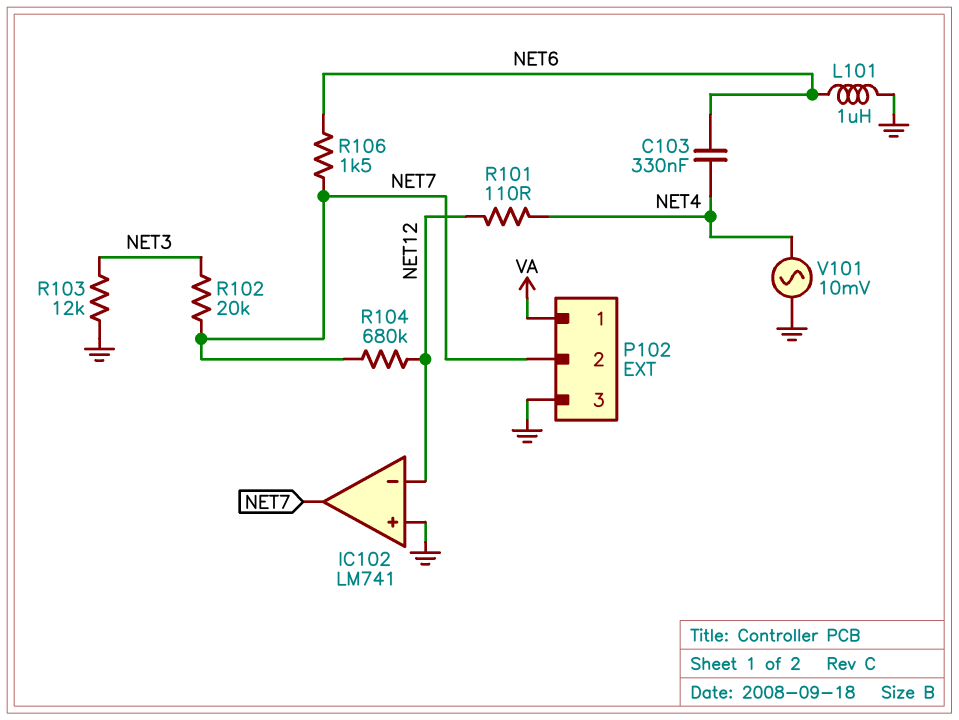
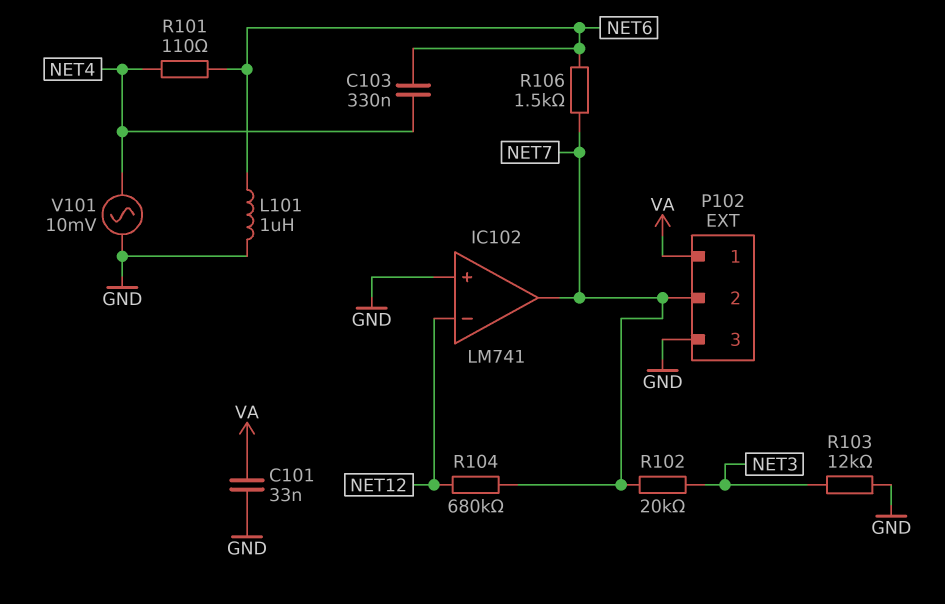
C101: none -> 33nF (GND, VA)
R101: 110 (NET4, NET12) -> 110 (NET4, NET6)

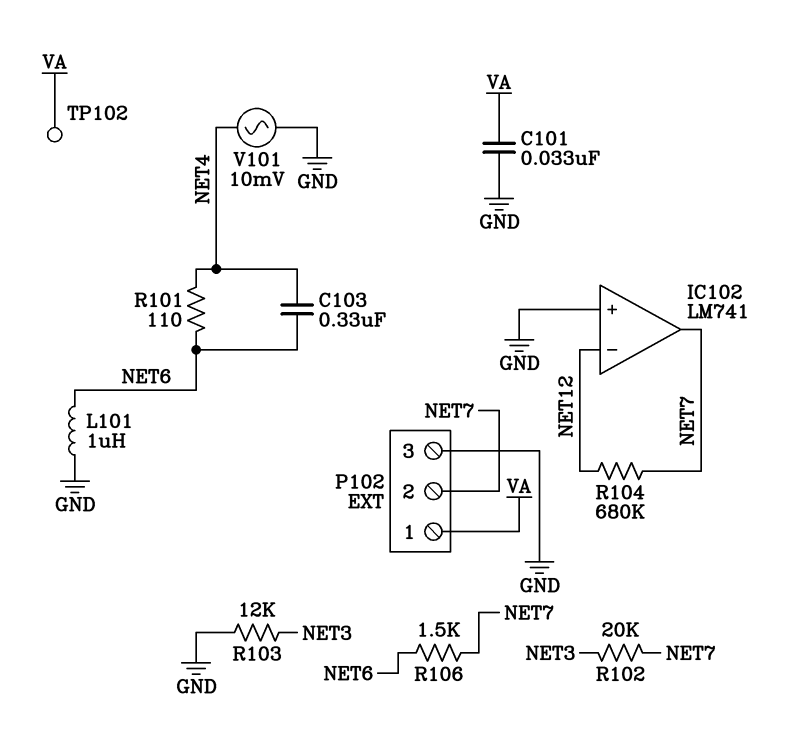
TP102: none -> test point (VA)

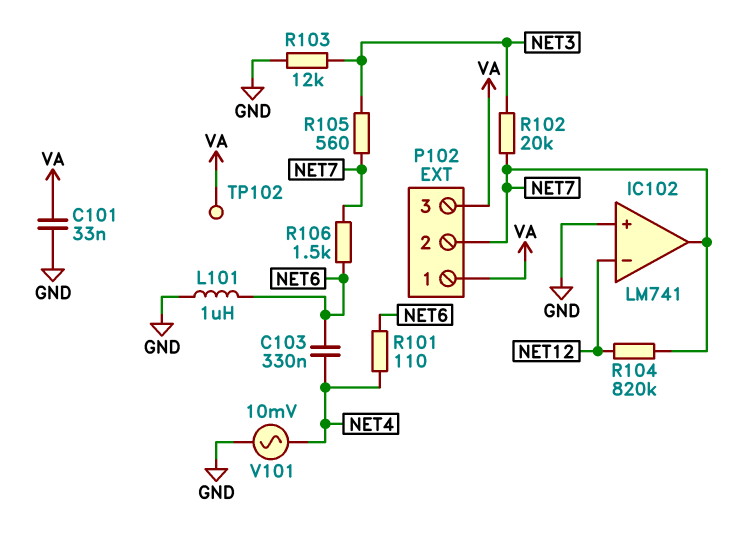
P102 pin 3: GND -> VA
R104: 680k (NET7, NET12) -> 820k (NET7, NET12)
R105: none -> 560 (NET3, NET7)

